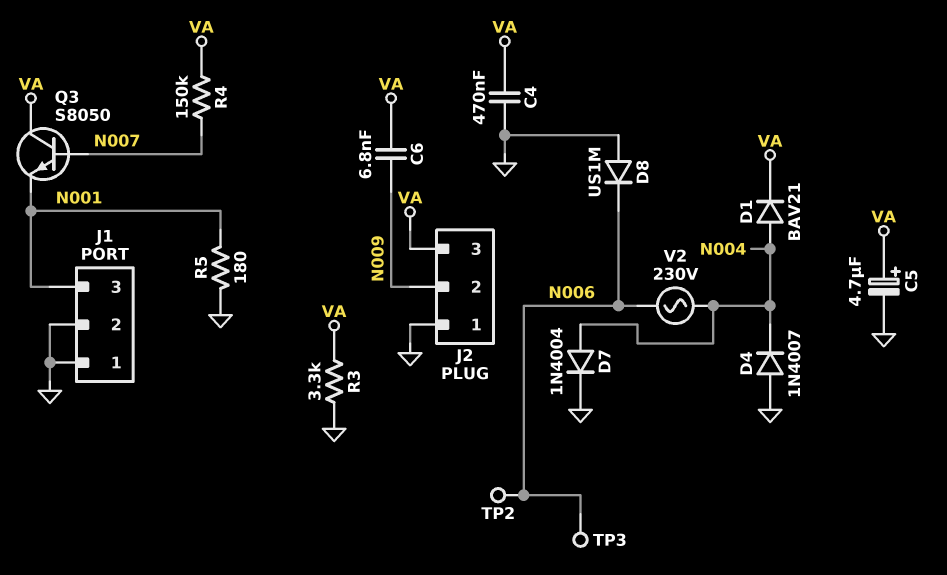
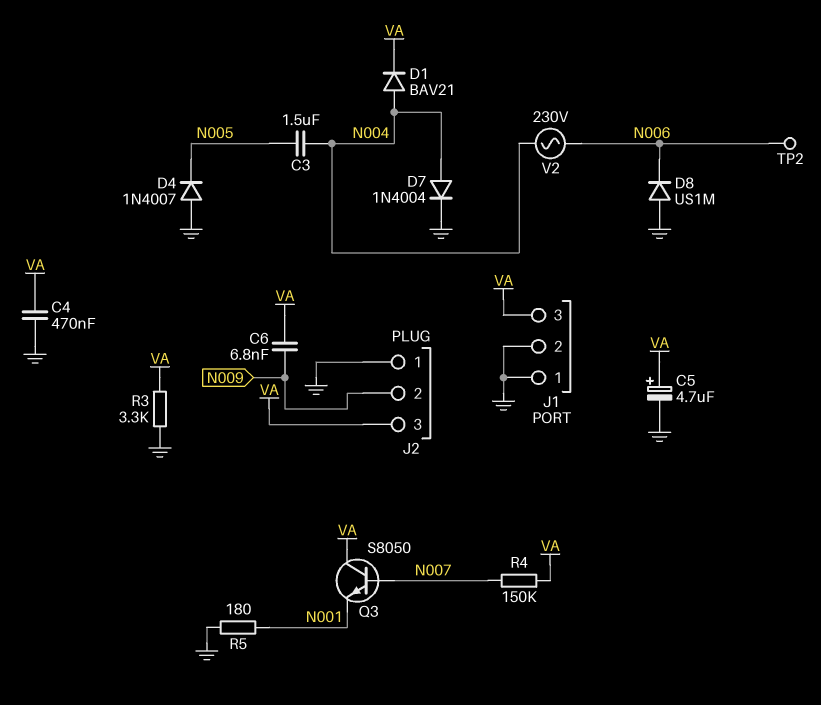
C3: none -> 1.5uF (N004, N005)
D4: diode 1N4007 (A GND, K N004) -> diode 1N4007 (A GND, K N005)
J1 pin 3: N001 -> VA
TP3: test point (N006) -> none

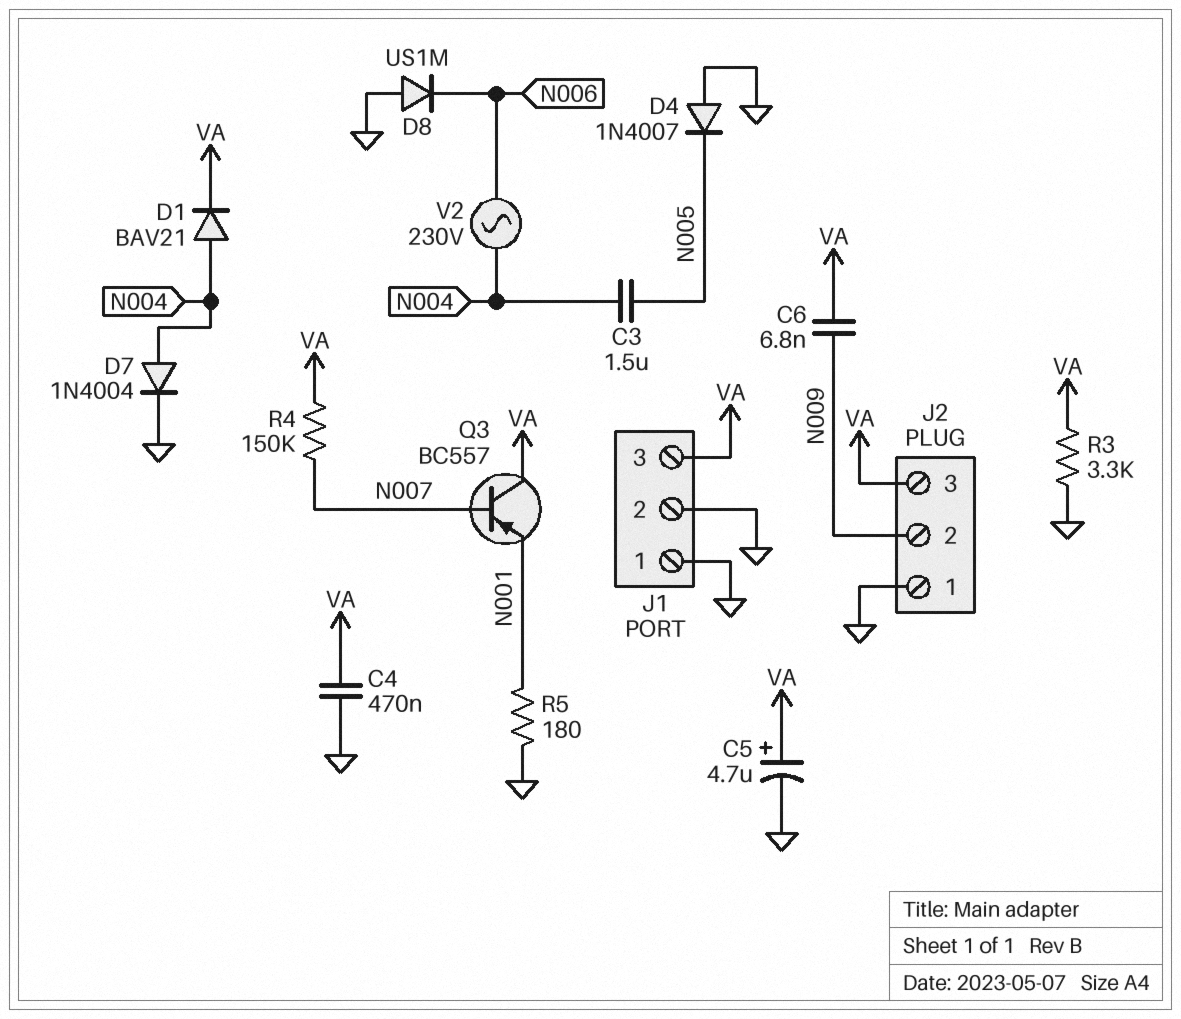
Q3: NPN S8050 (B N007, C VA, E N001) -> PNP BC557 (B N007, C VA, E N001)
TP2: test point (N006) -> none

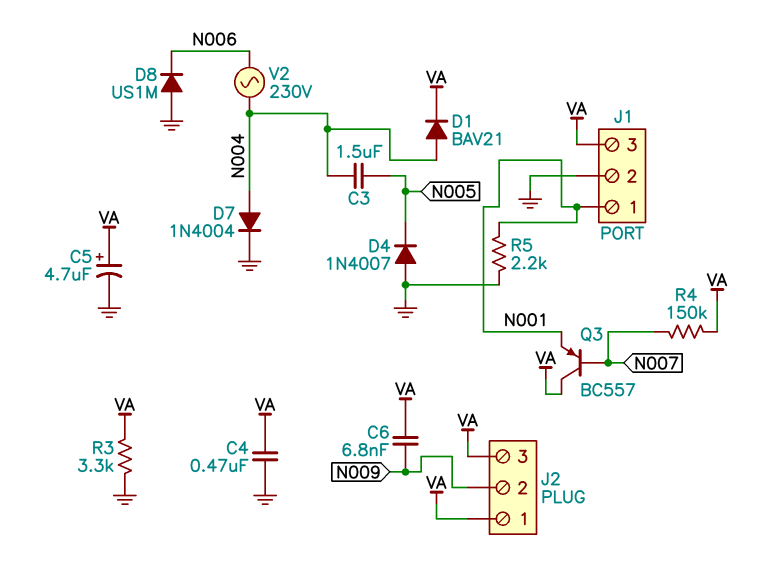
J1 pin 1: GND -> N001
J2 pin 1: GND -> VA
R5: 180 (GND, N001) -> 2.2k (GND, N001)

